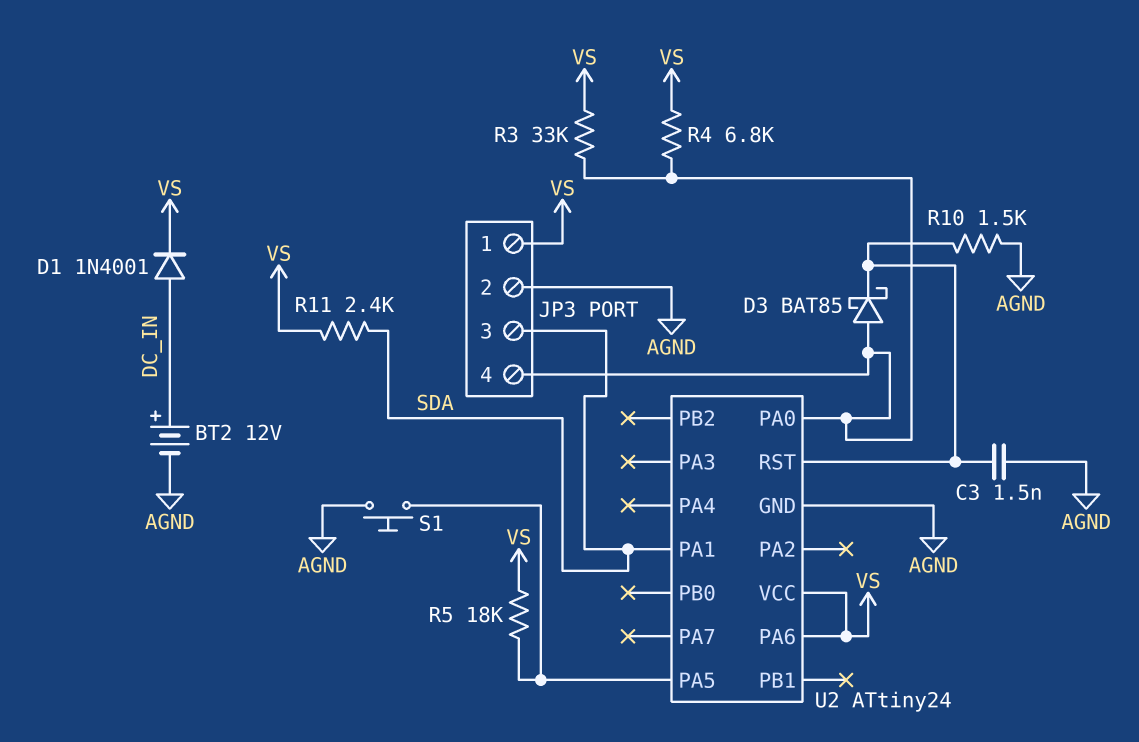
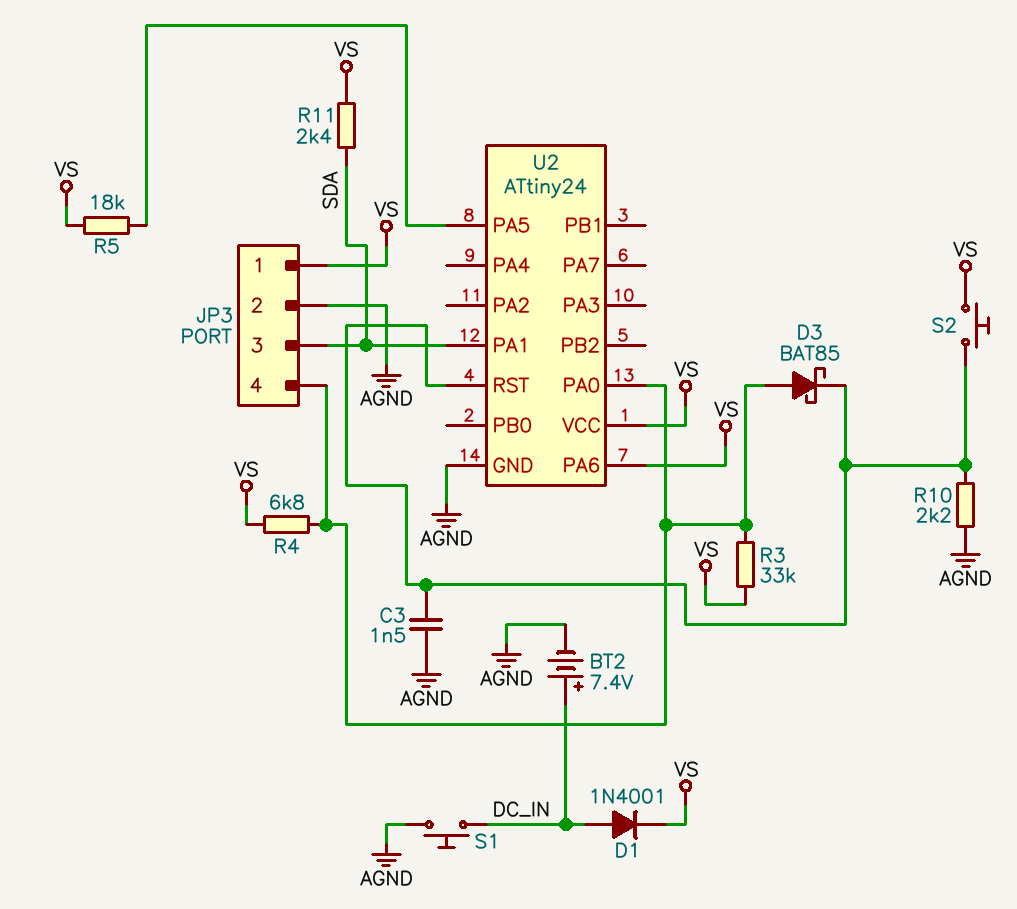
BT2: 12V (plus DC_IN, minus AGND) -> 7.4V (plus DC_IN, minus AGND)
R10: 1.5k (AGND, U2/RST) -> 2.2k (AGND, U2/RST)
S1: button (AGND, U2/PA5) -> button (AGND, DC_IN)
S2: none -> button (U2/RST, VS)

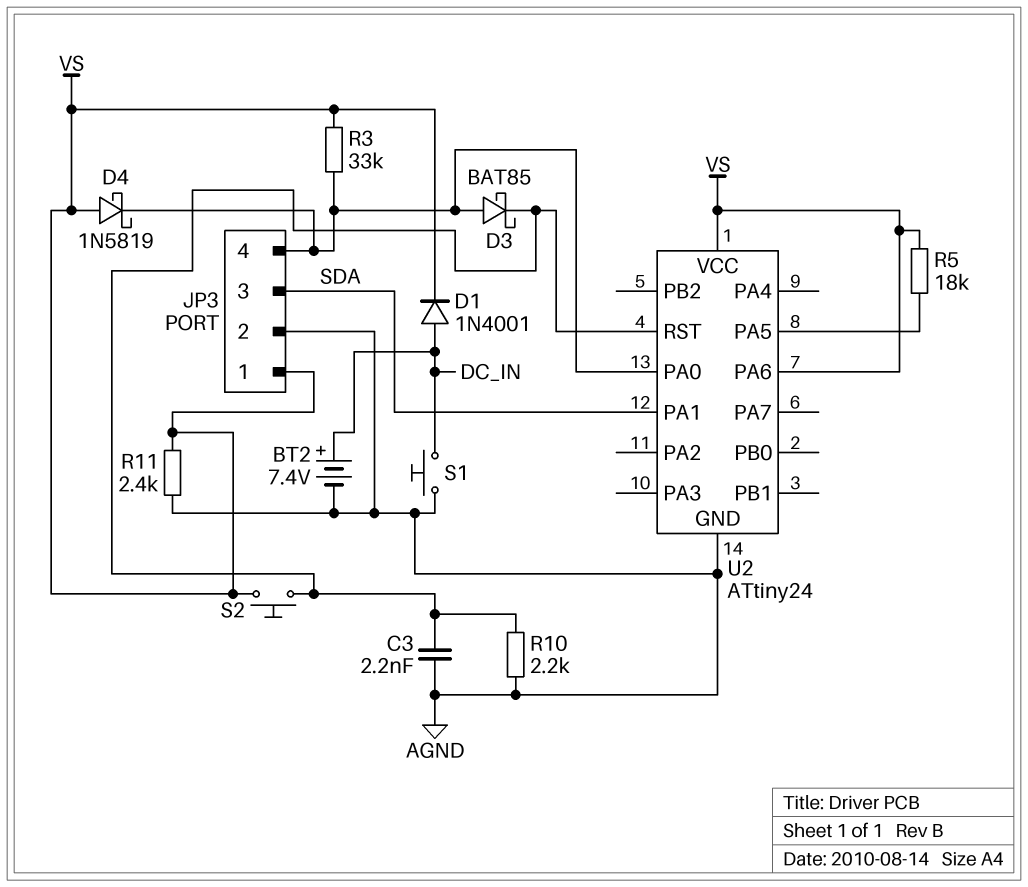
C3: 1.5nF (AGND, U2/RST) -> 2.2nF (AGND, U2/RST)
D4: none -> schottky 1N5819 (A VS, K JP3/4)
R4: 6.8k (JP3/4, VS) -> none
R11: 2.4k (SDA, VS) -> 2.4k (AGND, VS)

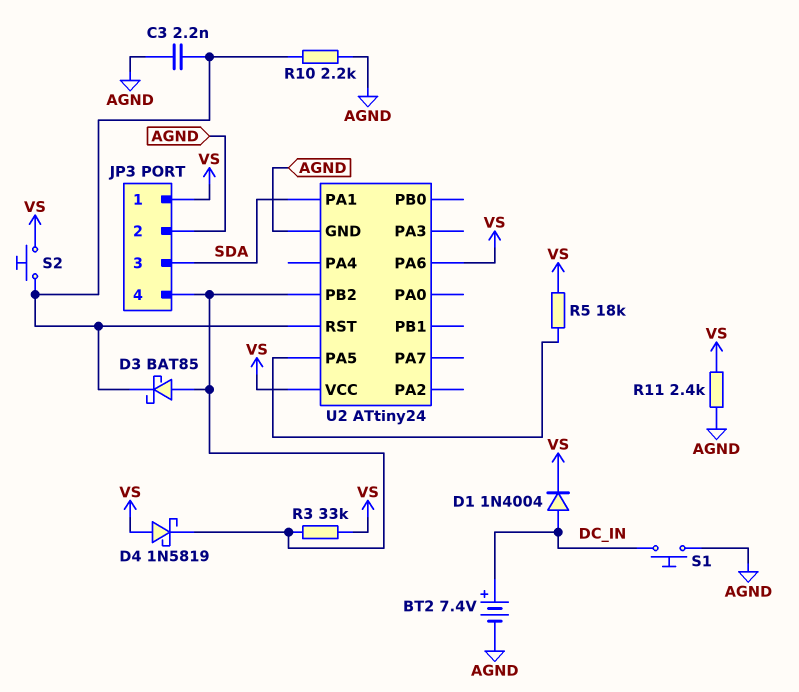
D1: diode 1N4001 (A DC_IN, K VS) -> diode 1N4004 (A DC_IN, K VS)
U2 pin PA0: JP3/4 -> none
U2 pin PB2: none -> JP3/4

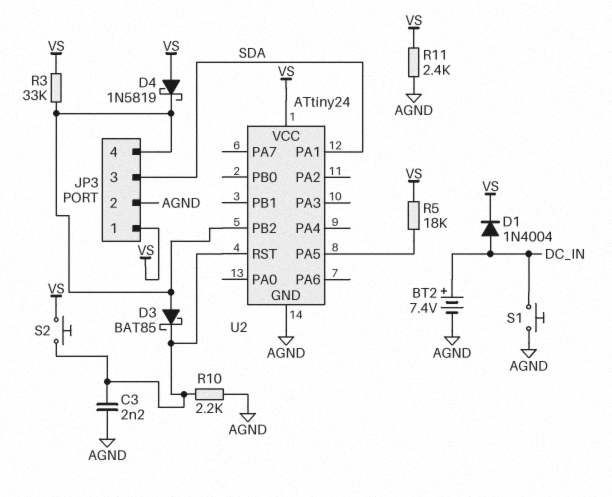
U2 pin PA6: VS -> none

